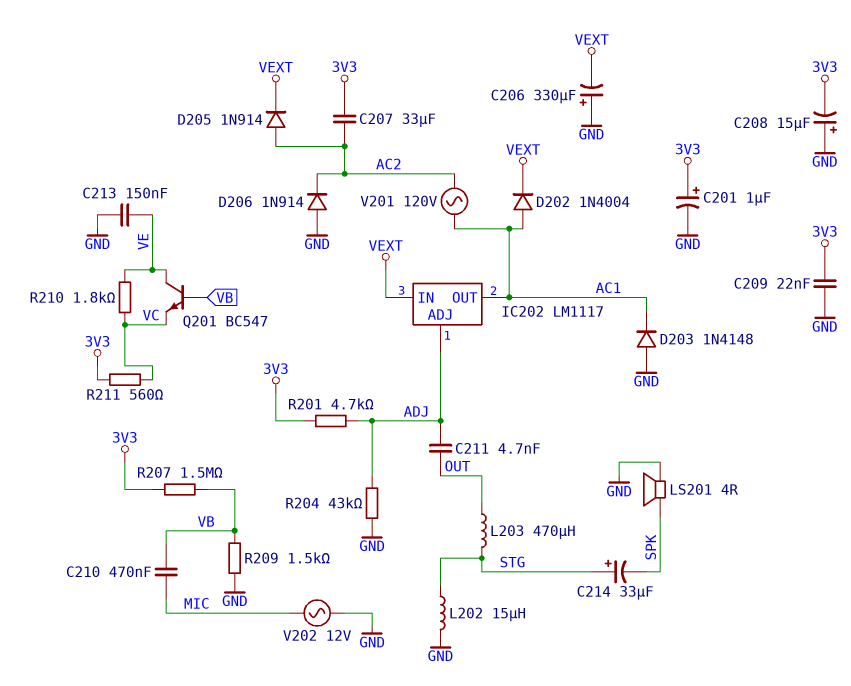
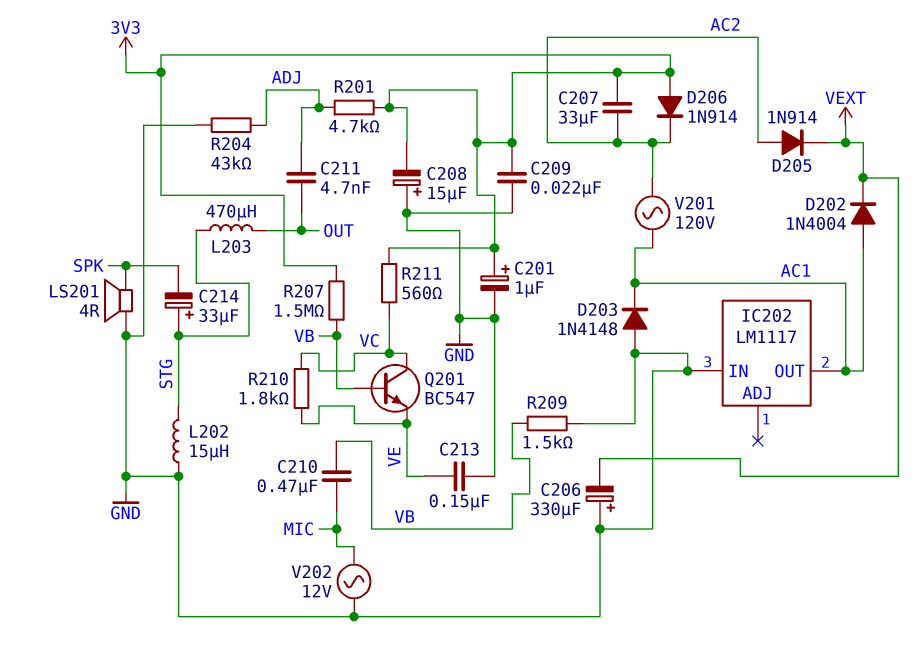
D206: diode 1N914 (A GND, K AC2) -> diode 1N914 (A 3V3, K AC2)
IC202 pin ADJ: ADJ -> none
IC202 pin IN: VEXT -> GND
Q201: NPN BC547 (B VB, C VE, E VC) -> NPN BC547 (B VB, C VC, E VE)

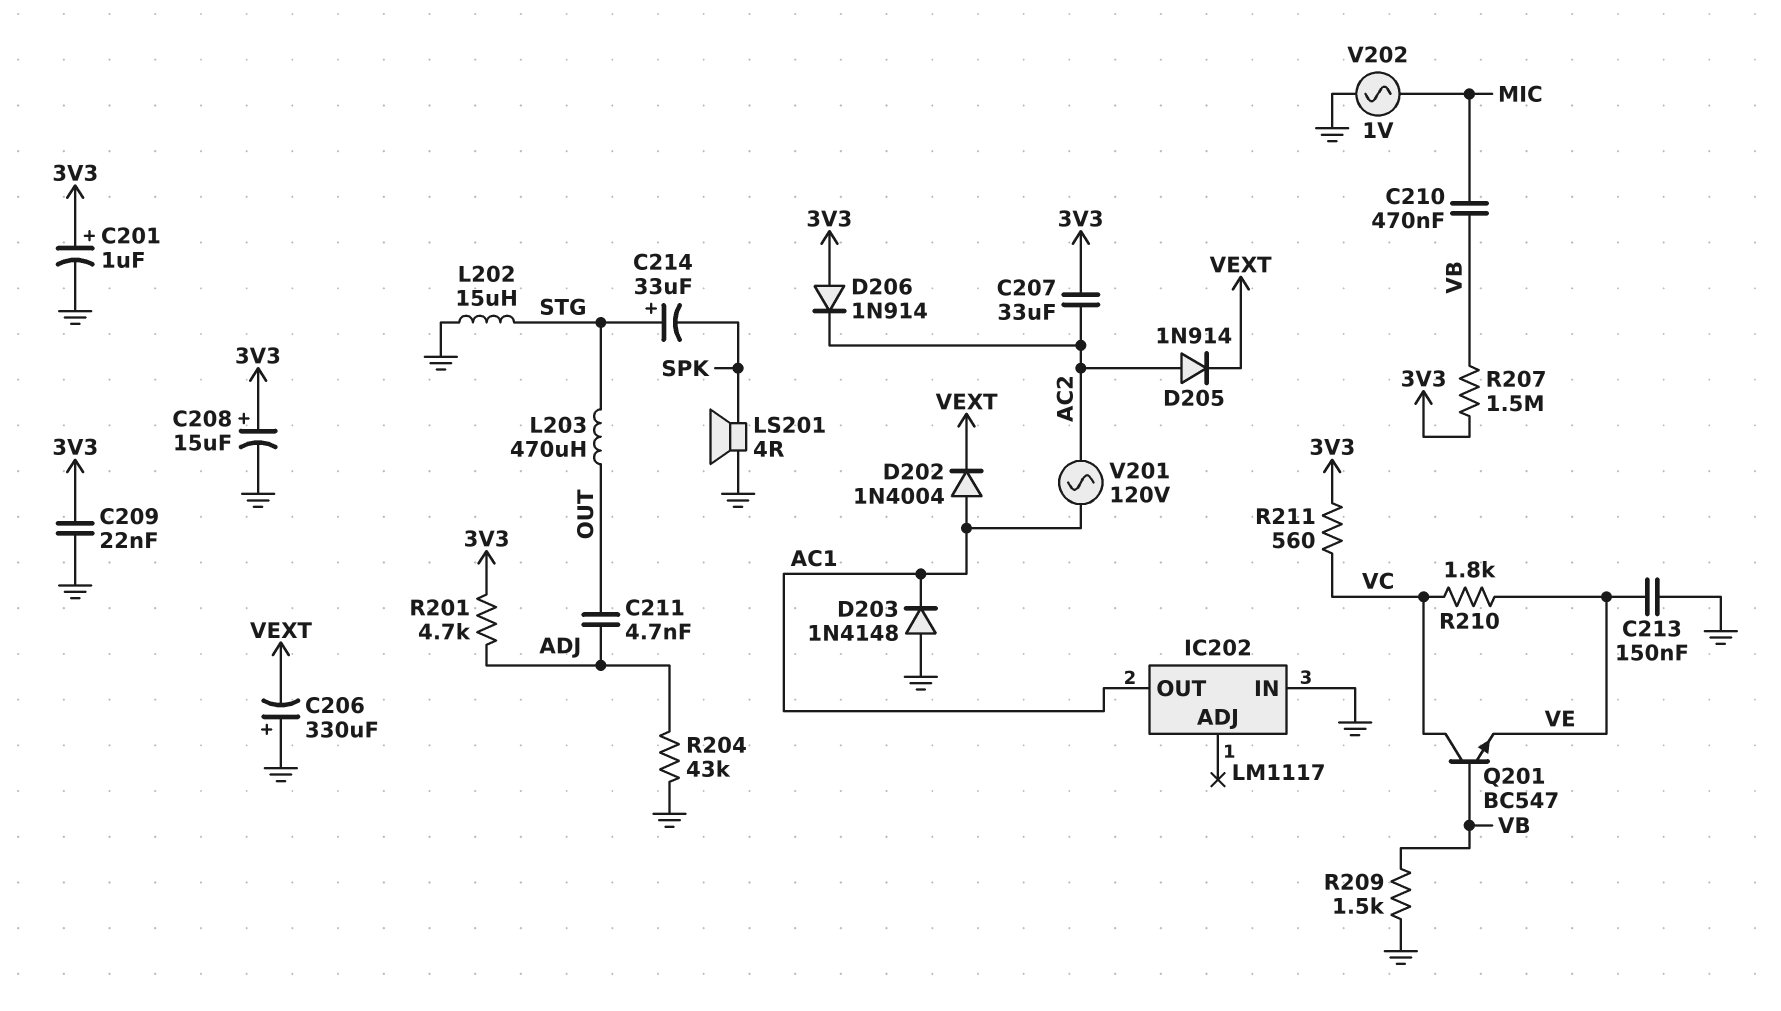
C208: 15uF (plus GND, minus 3V3) -> 15uF (plus 3V3, minus GND)
V202: AC 12V (GND, MIC) -> AC 1V (GND, MIC)

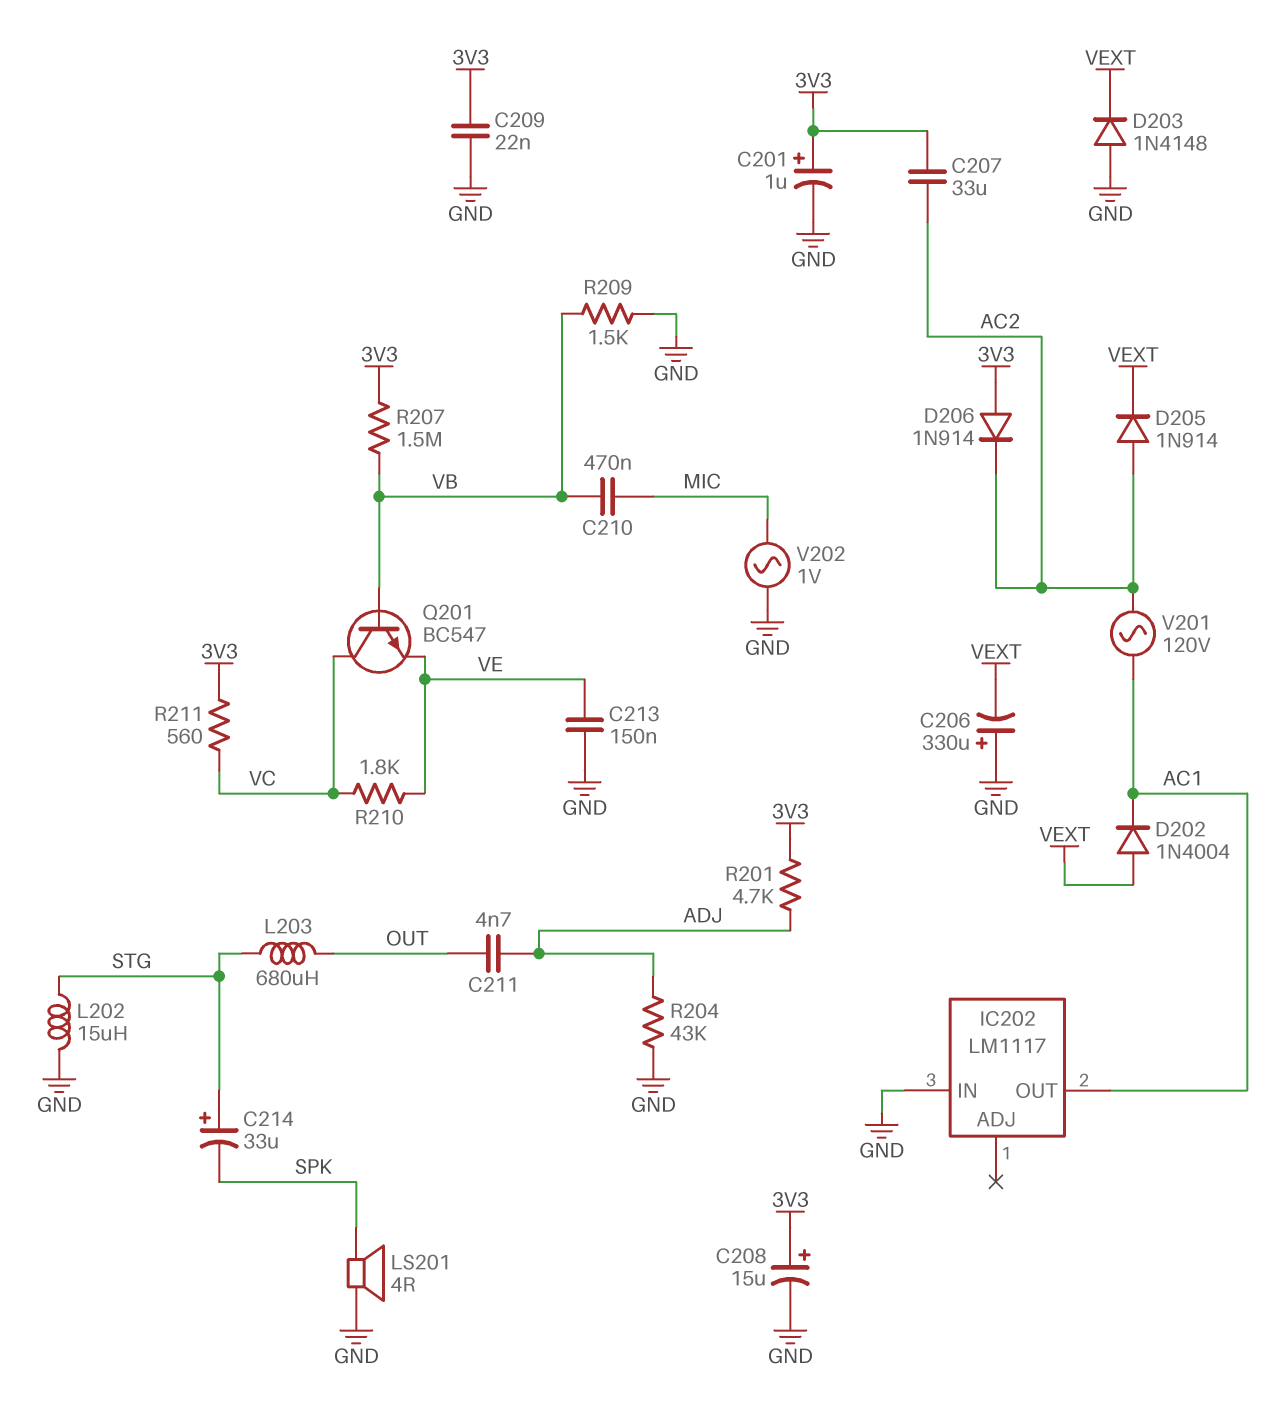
D202: diode 1N4004 (A AC1, K VEXT) -> diode 1N4004 (A VEXT, K AC1)
D203: diode 1N4148 (A GND, K AC1) -> diode 1N4148 (A GND, K VEXT)
L203: 470uH (OUT, STG) -> 680uH (OUT, STG)

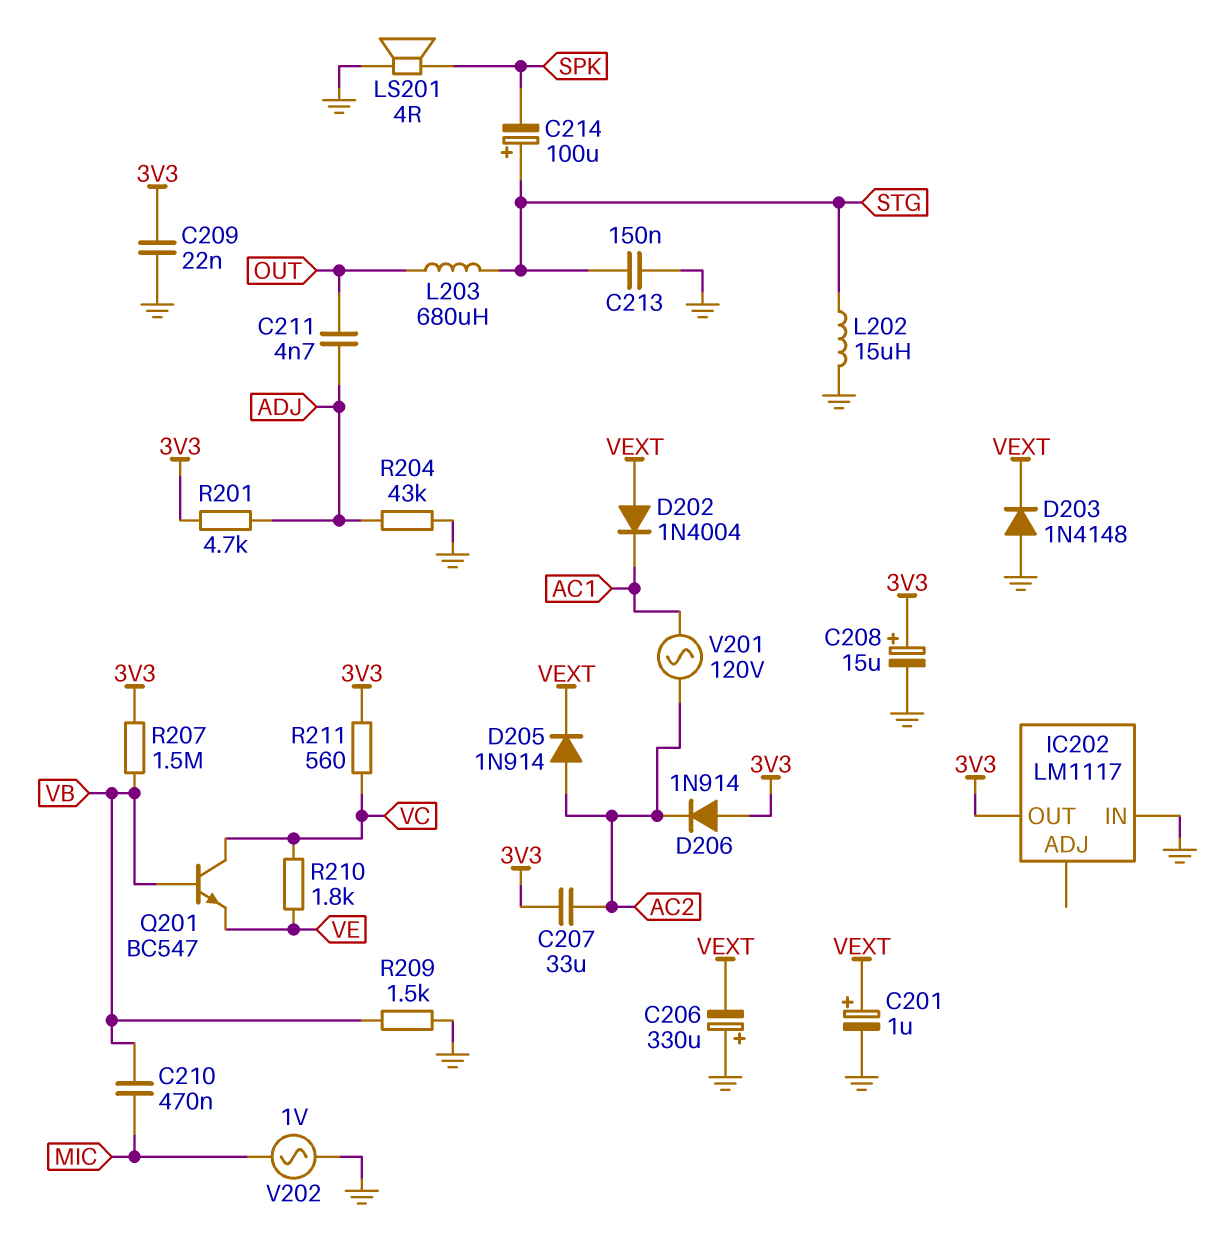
C201: 1uF (plus 3V3, minus GND) -> 1uF (plus VEXT, minus GND)
C213: 150nF (GND, VE) -> 150nF (GND, STG)
C214: 33uF (plus STG, minus SPK) -> 100uF (plus STG, minus SPK)
IC202 pin OUT: AC1 -> 3V3

